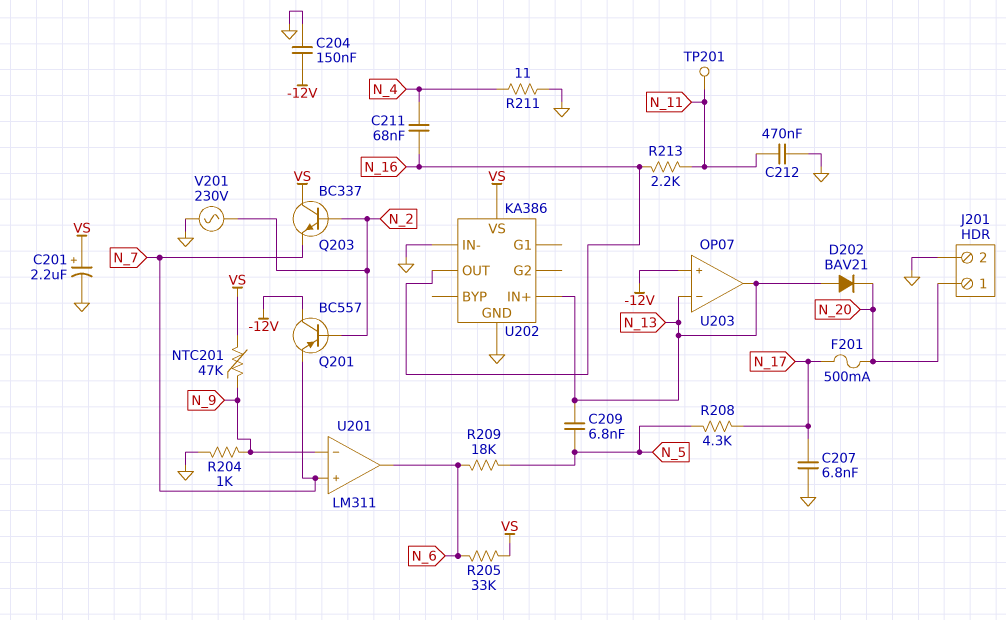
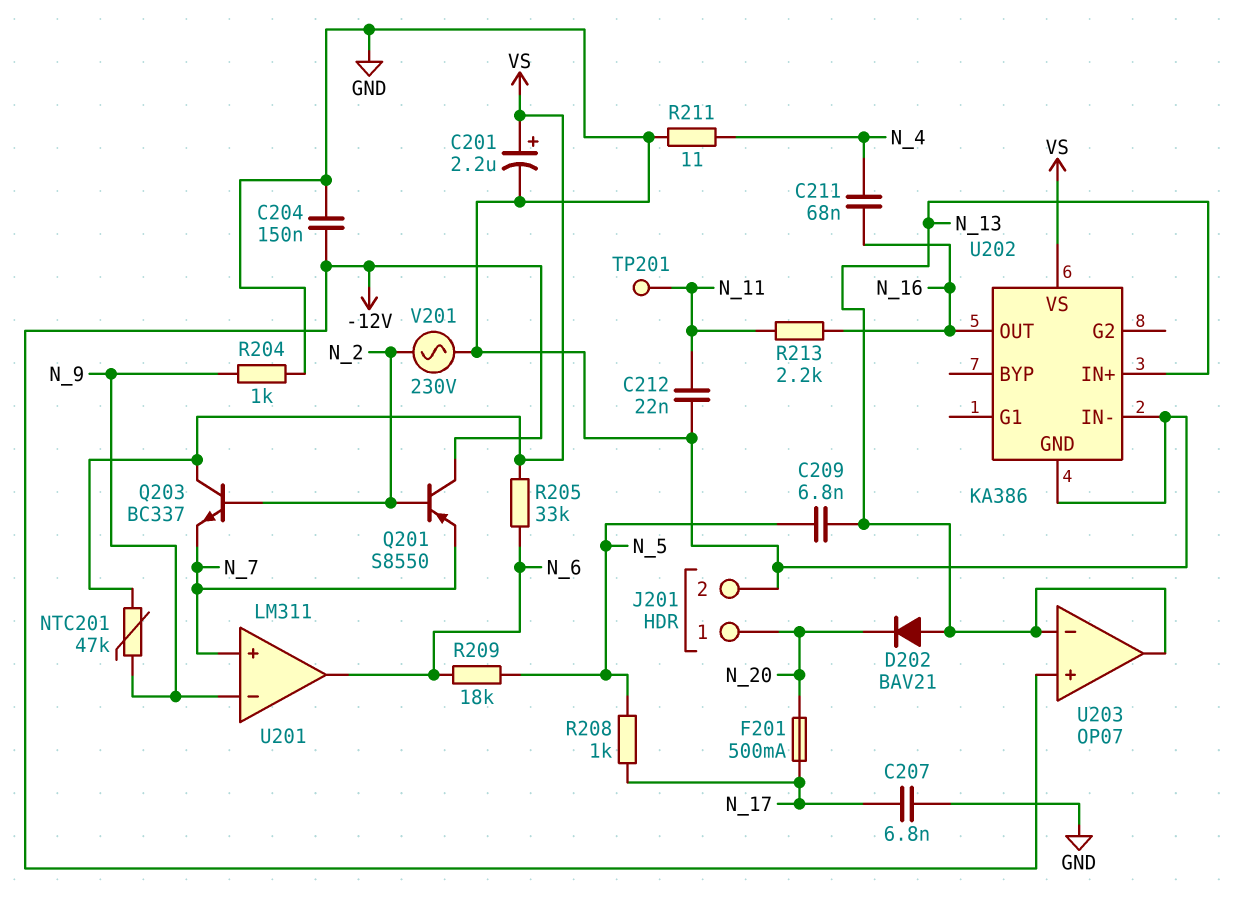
C212: 470nF (GND, N_11) -> 22nF (GND, N_11)
Q201: PNP BC557 (B N_2, C -12V, E N_7) -> PNP S8550 (B N_2, C -12V, E N_7)
R208: 4.3k (N_5, N_17) -> 1k (N_5, N_17)

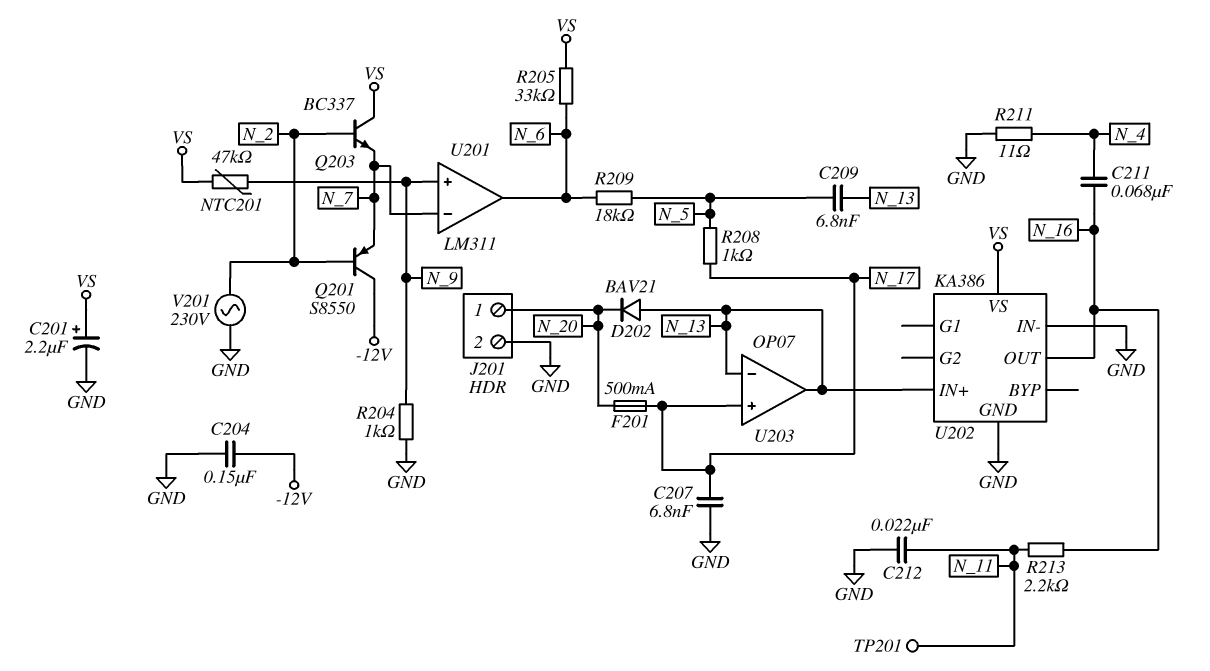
U201 pin in+: N_7 -> N_9
U201 pin in-: N_9 -> N_7
U203 pin in+: -12V -> N_17

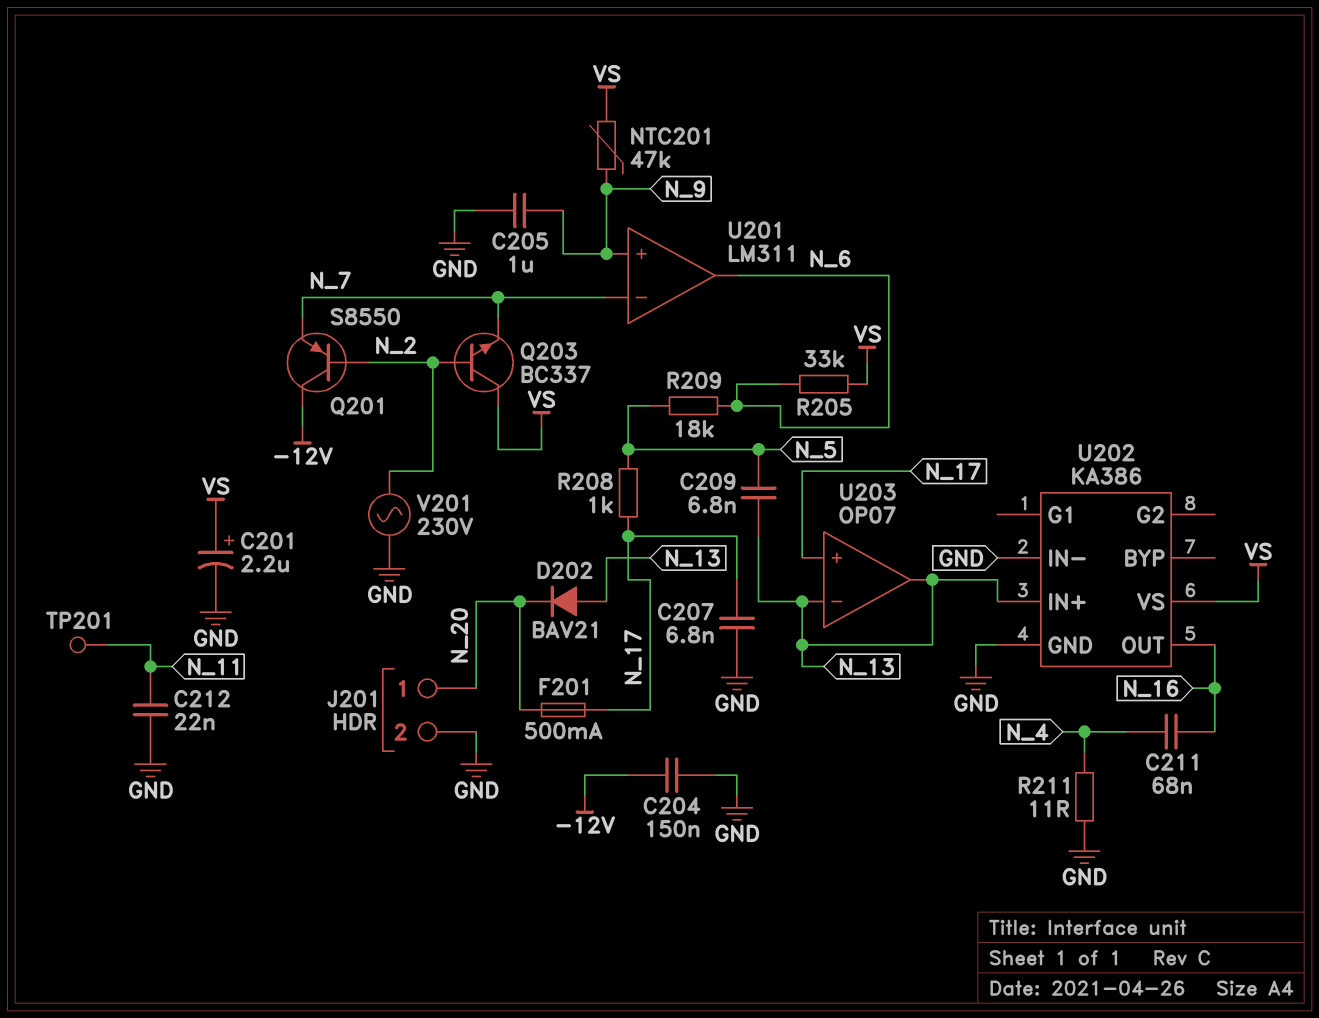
C205: none -> 1uF (GND, N_9)
R204: 1k (GND, N_9) -> none
R213: 2.2k (N_11, N_16) -> none

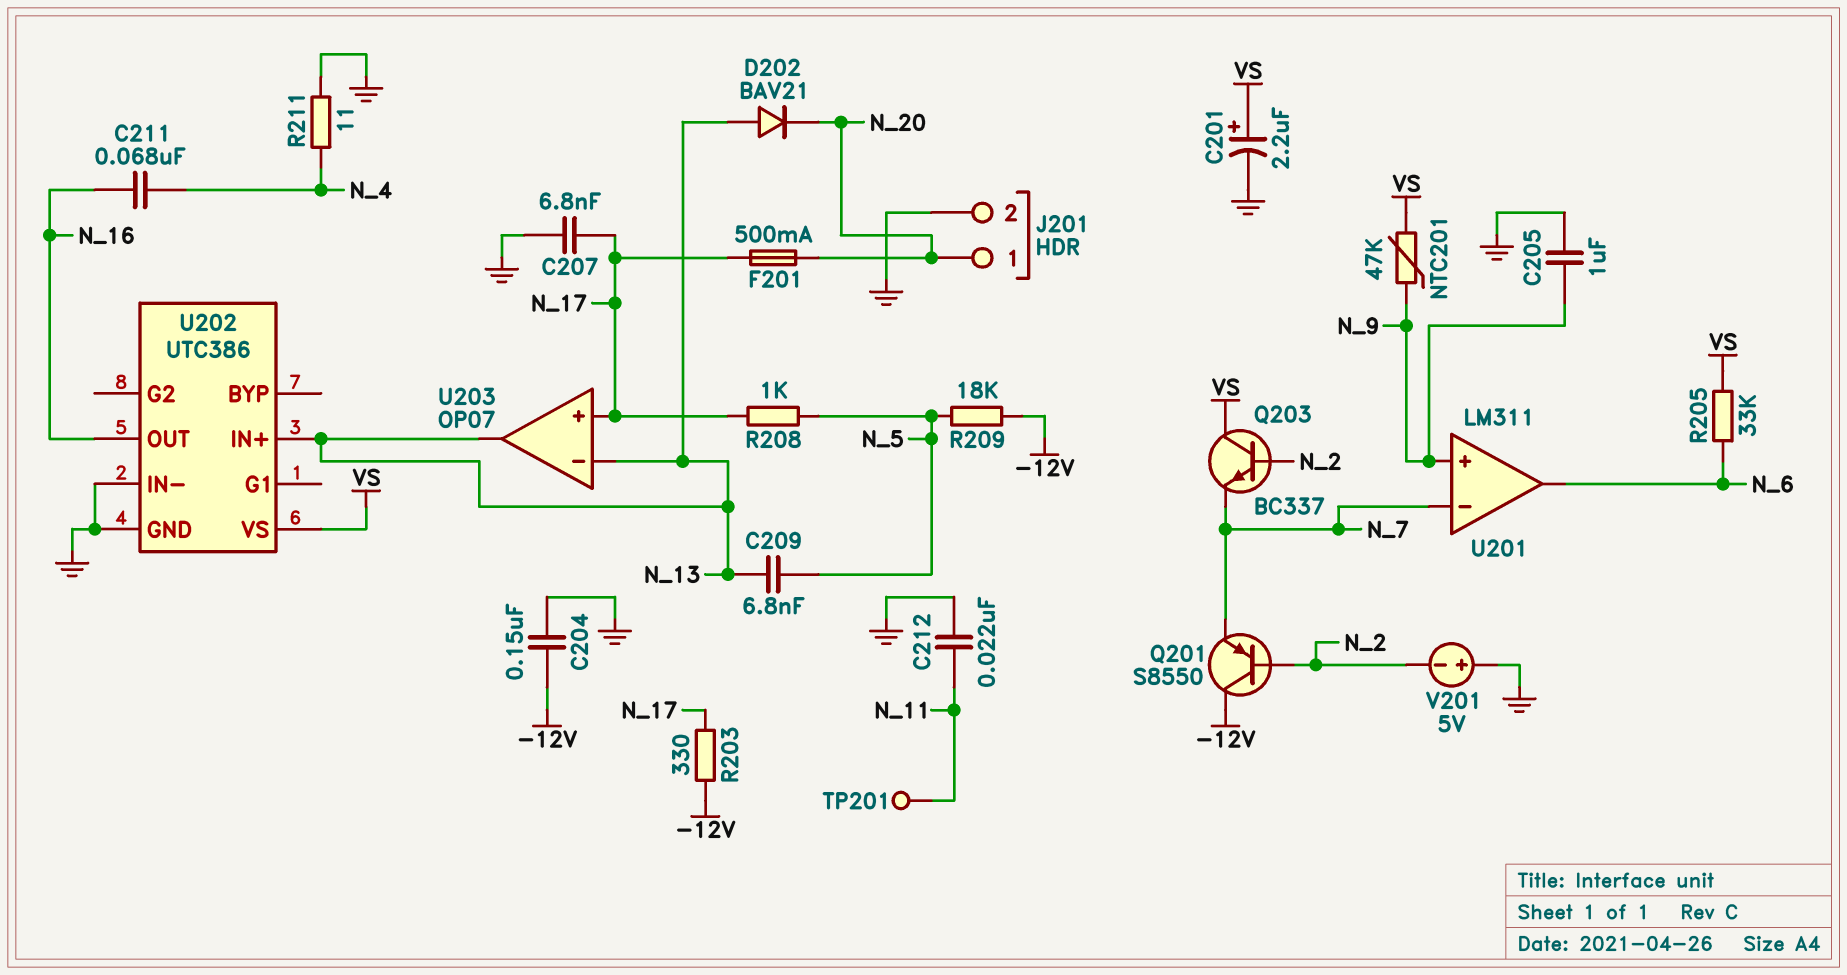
R203: none -> 330 (-12V, N_17)
R209: 18k (N_5, N_6) -> 18k (-12V, N_5)
U202: KA386 -> UTC386
V201: AC 230V (GND, N_2) -> 5V (plus GND, minus N_2)

